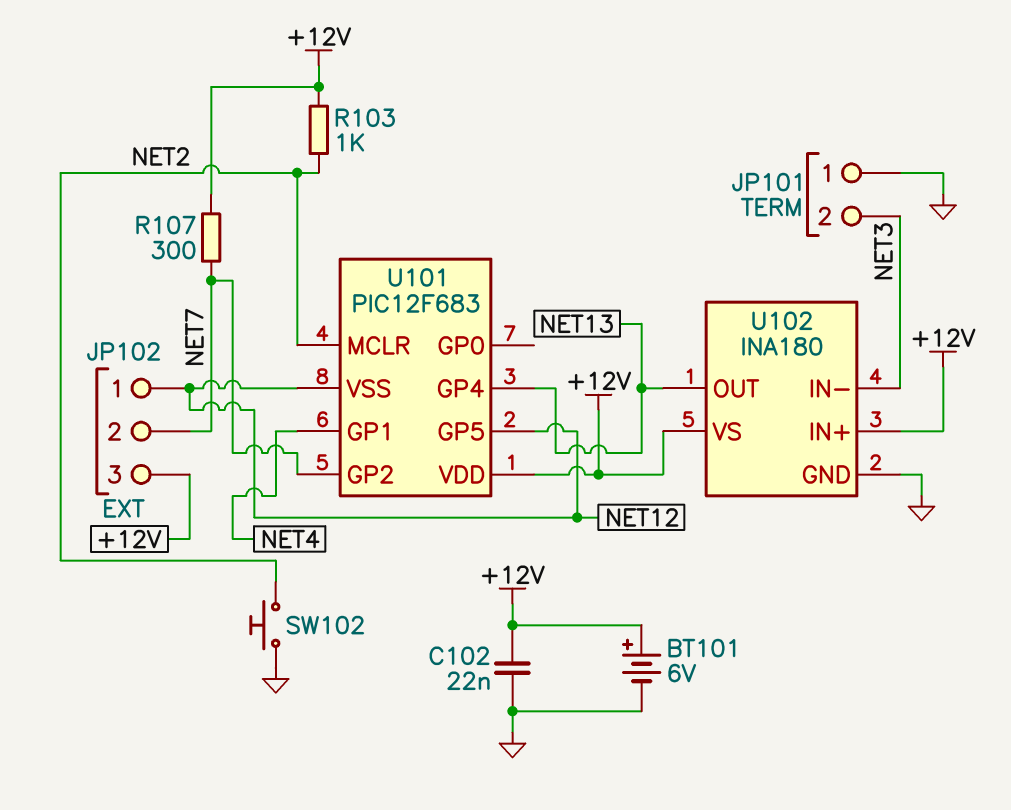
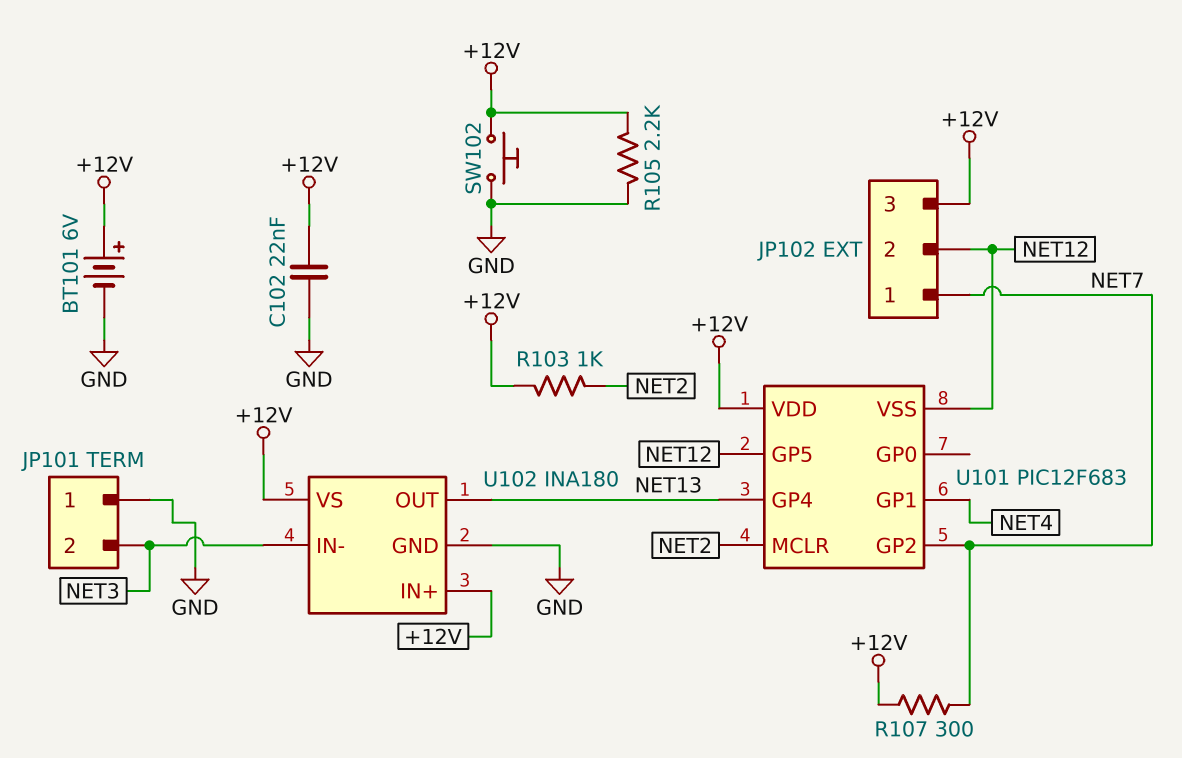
JP102 pin 1: NET12 -> NET7
JP102 pin 2: NET7 -> NET12
R105: none -> 2.2k (+12V, GND)
SW102: button (GND, NET2) -> button (+12V, GND)

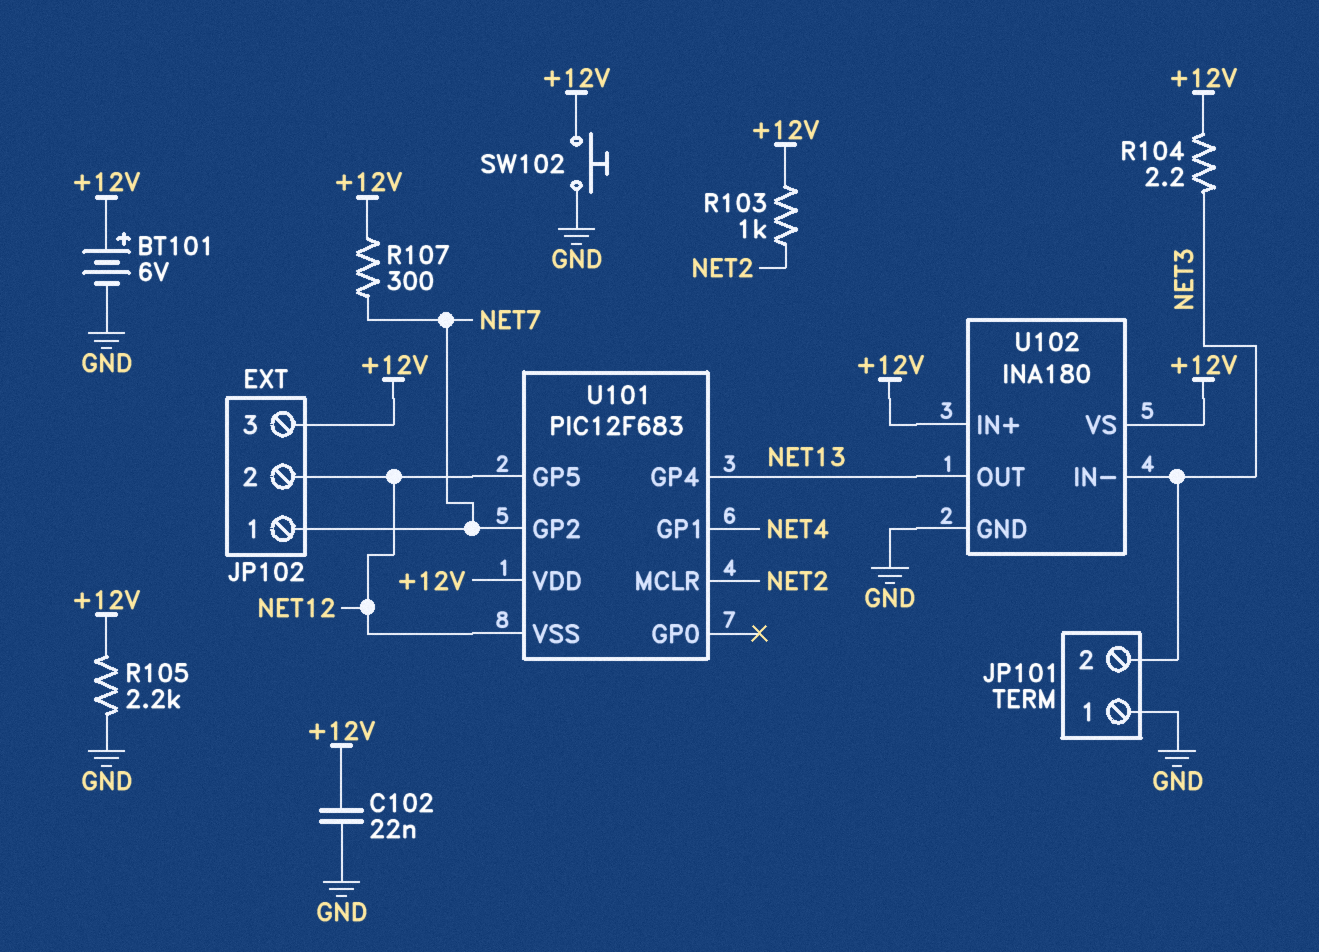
R104: none -> 2.2 (+12V, NET3)

